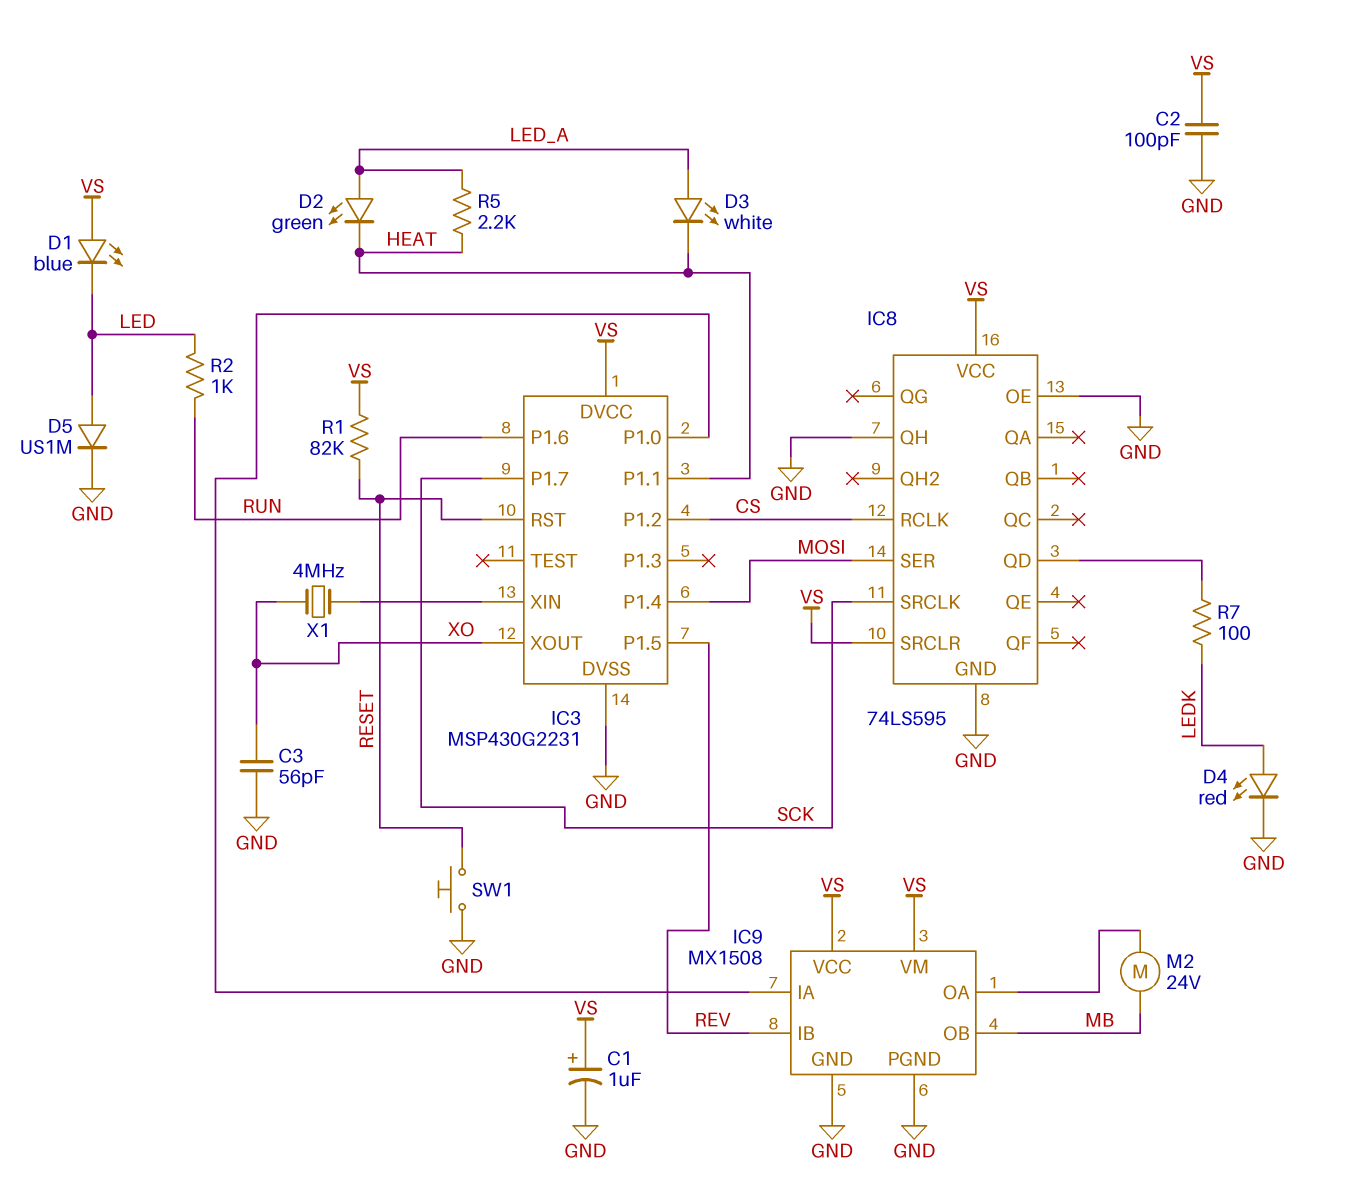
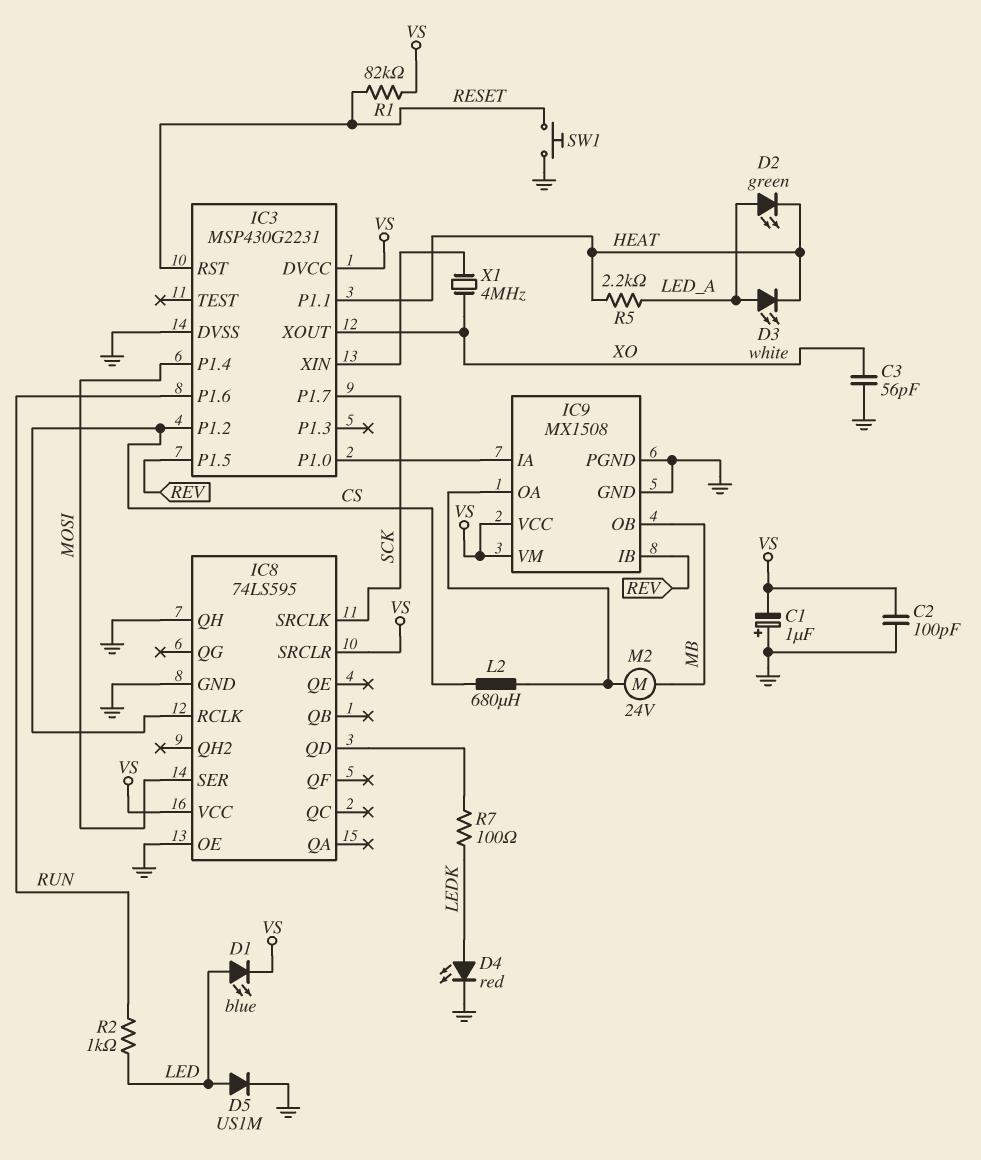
C1: 1uF (plus VS, minus GND) -> 1uF (plus GND, minus VS)
D1: LED blue (A VS, K LED) -> LED blue (A LED, K VS)
L2: none -> 680uH (CS, IC9/OA)

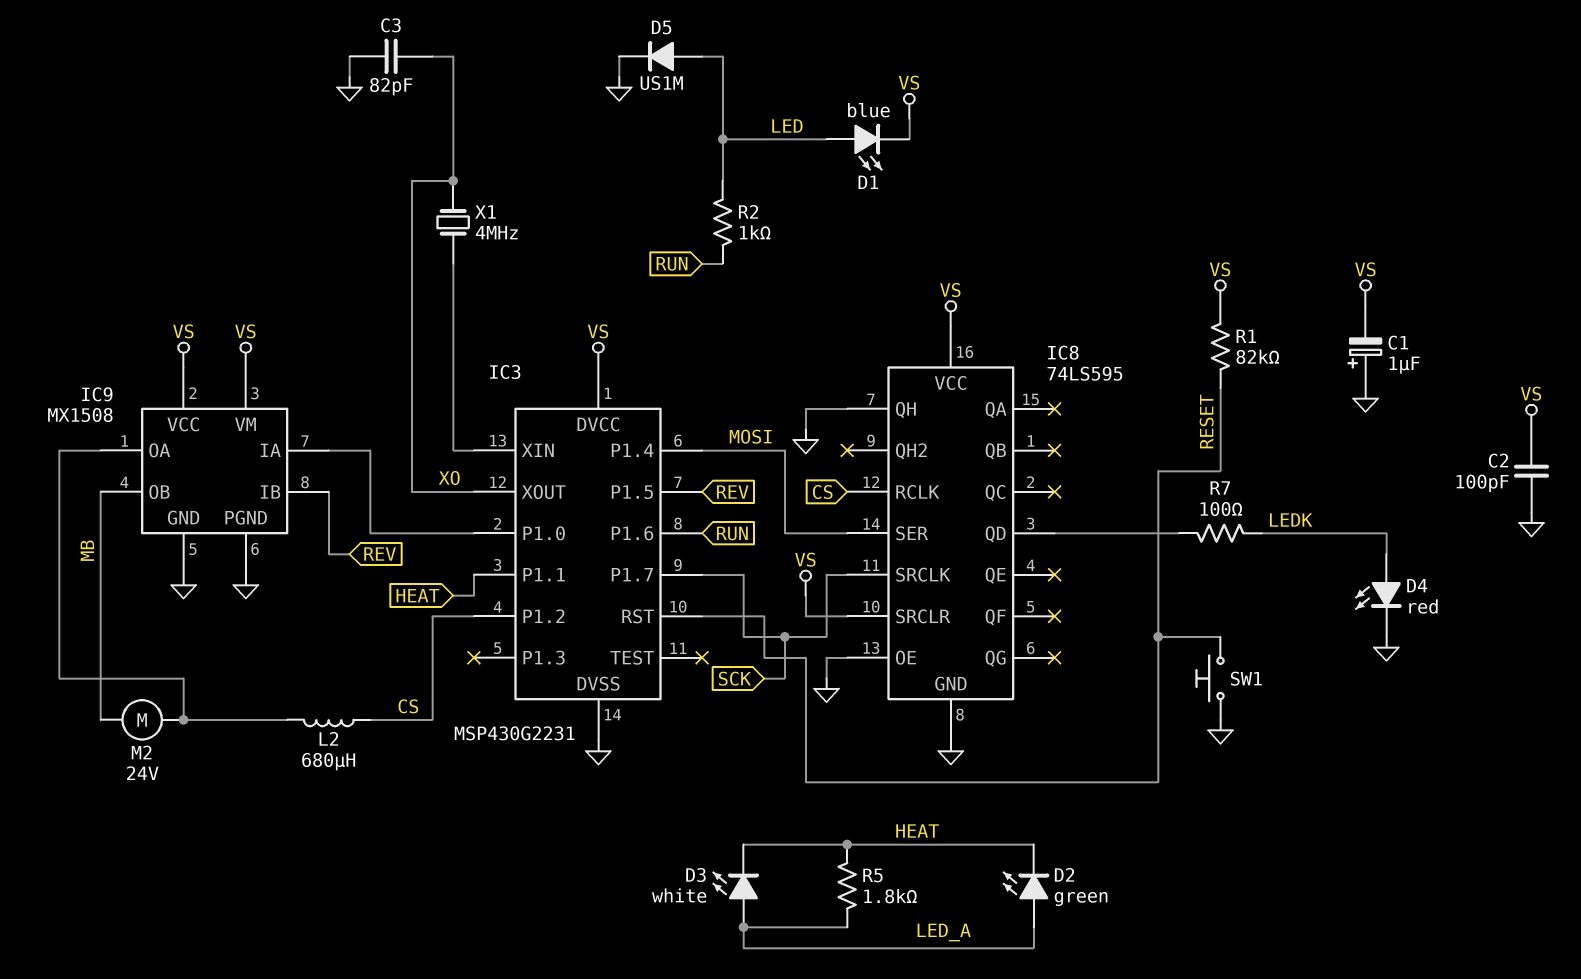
C3: 56pF (GND, XO) -> 82pF (GND, XO)
R5: 2.2k (HEAT, LED_A) -> 1.8k (HEAT, LED_A)

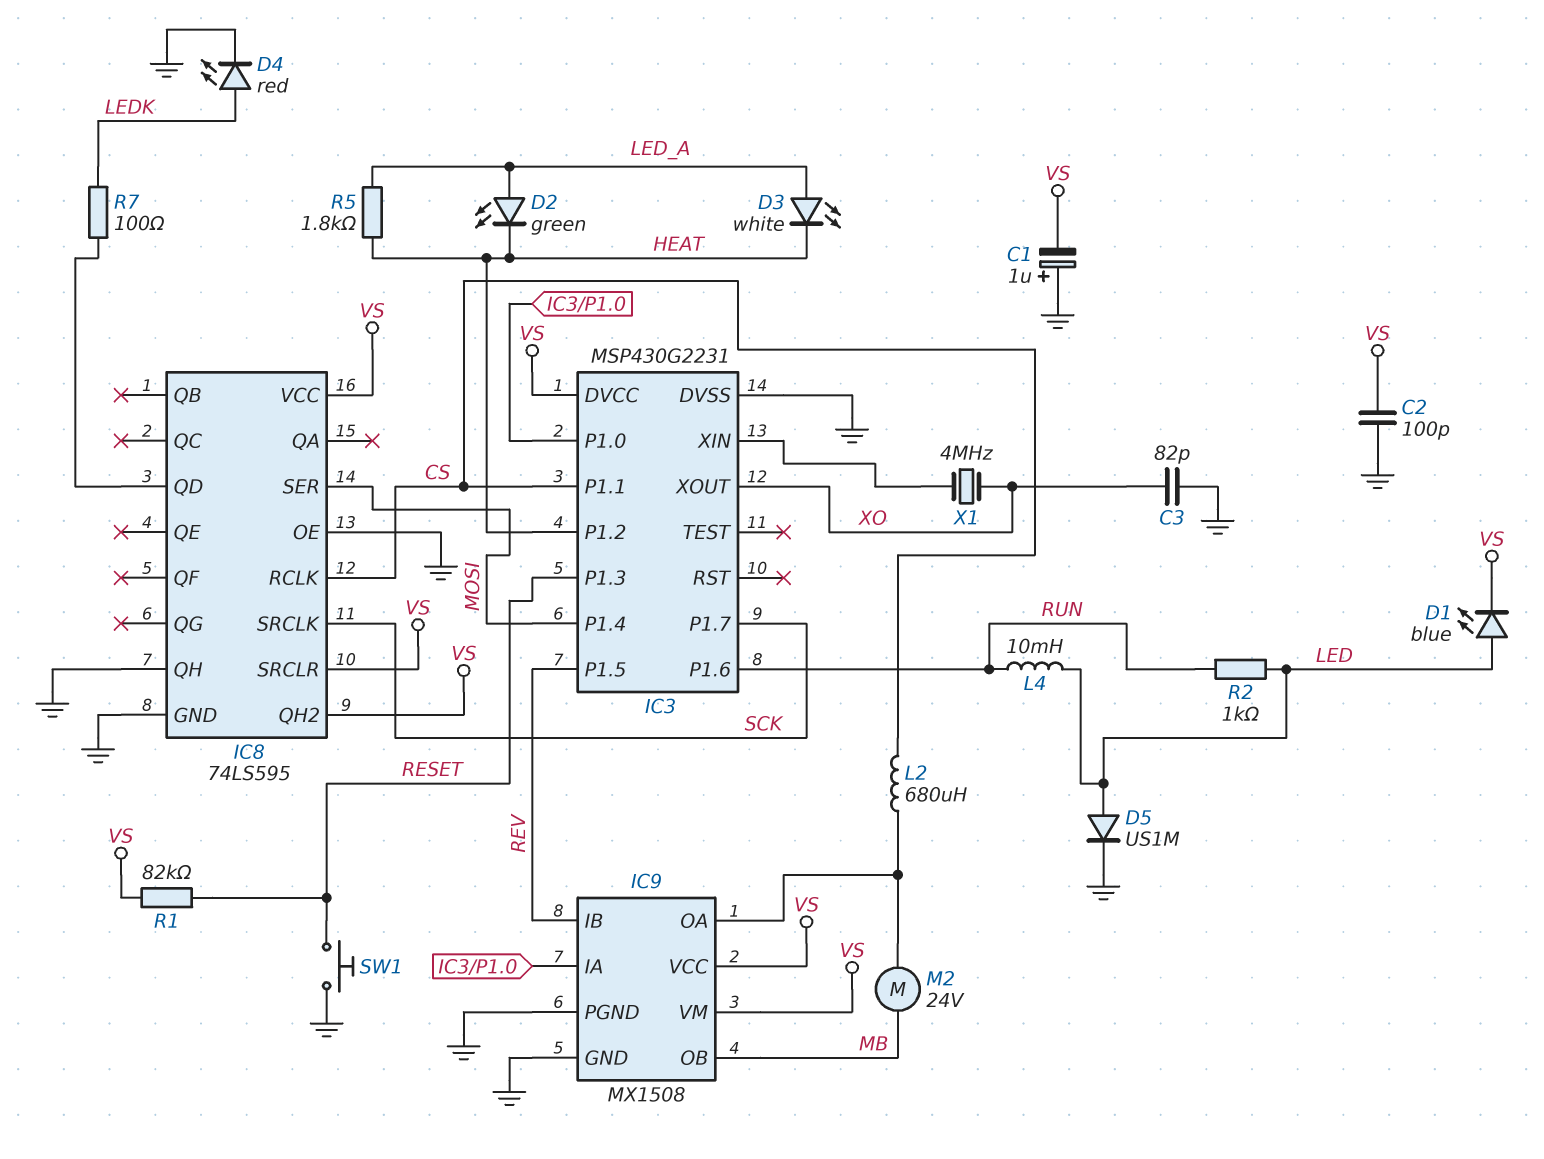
IC3 pin P1.1: HEAT -> CS
IC3 pin P1.2: CS -> HEAT
IC3 pin P1.3: none -> RESET
IC3 pin RST: RESET -> none
IC8 pin QH2: none -> VS
L4: none -> 10mH (LED, RUN)

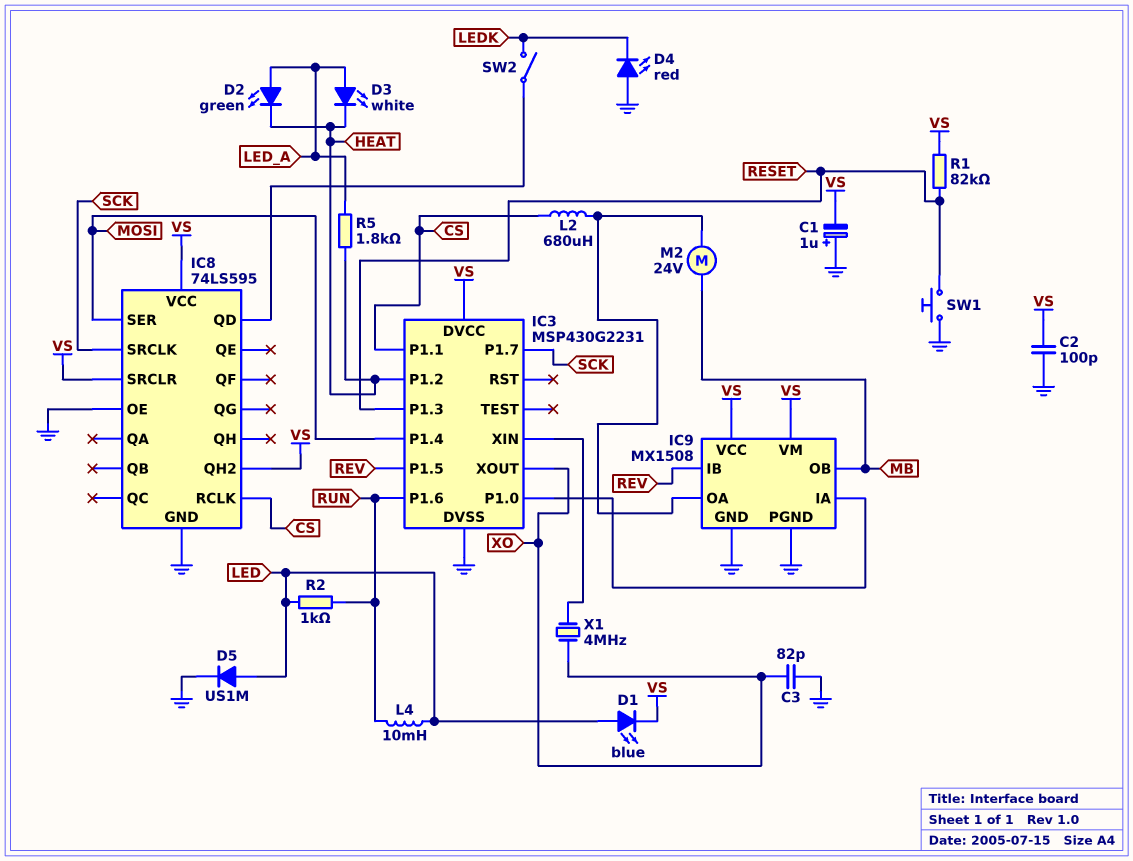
D4: LED red (A LEDK, K GND) -> LED red (A GND, K LEDK)
IC8 pin QH: GND -> none
R7: 100 (IC8/QD, LEDK) -> none
SW2: none -> switch (IC8/QD, LEDK)

